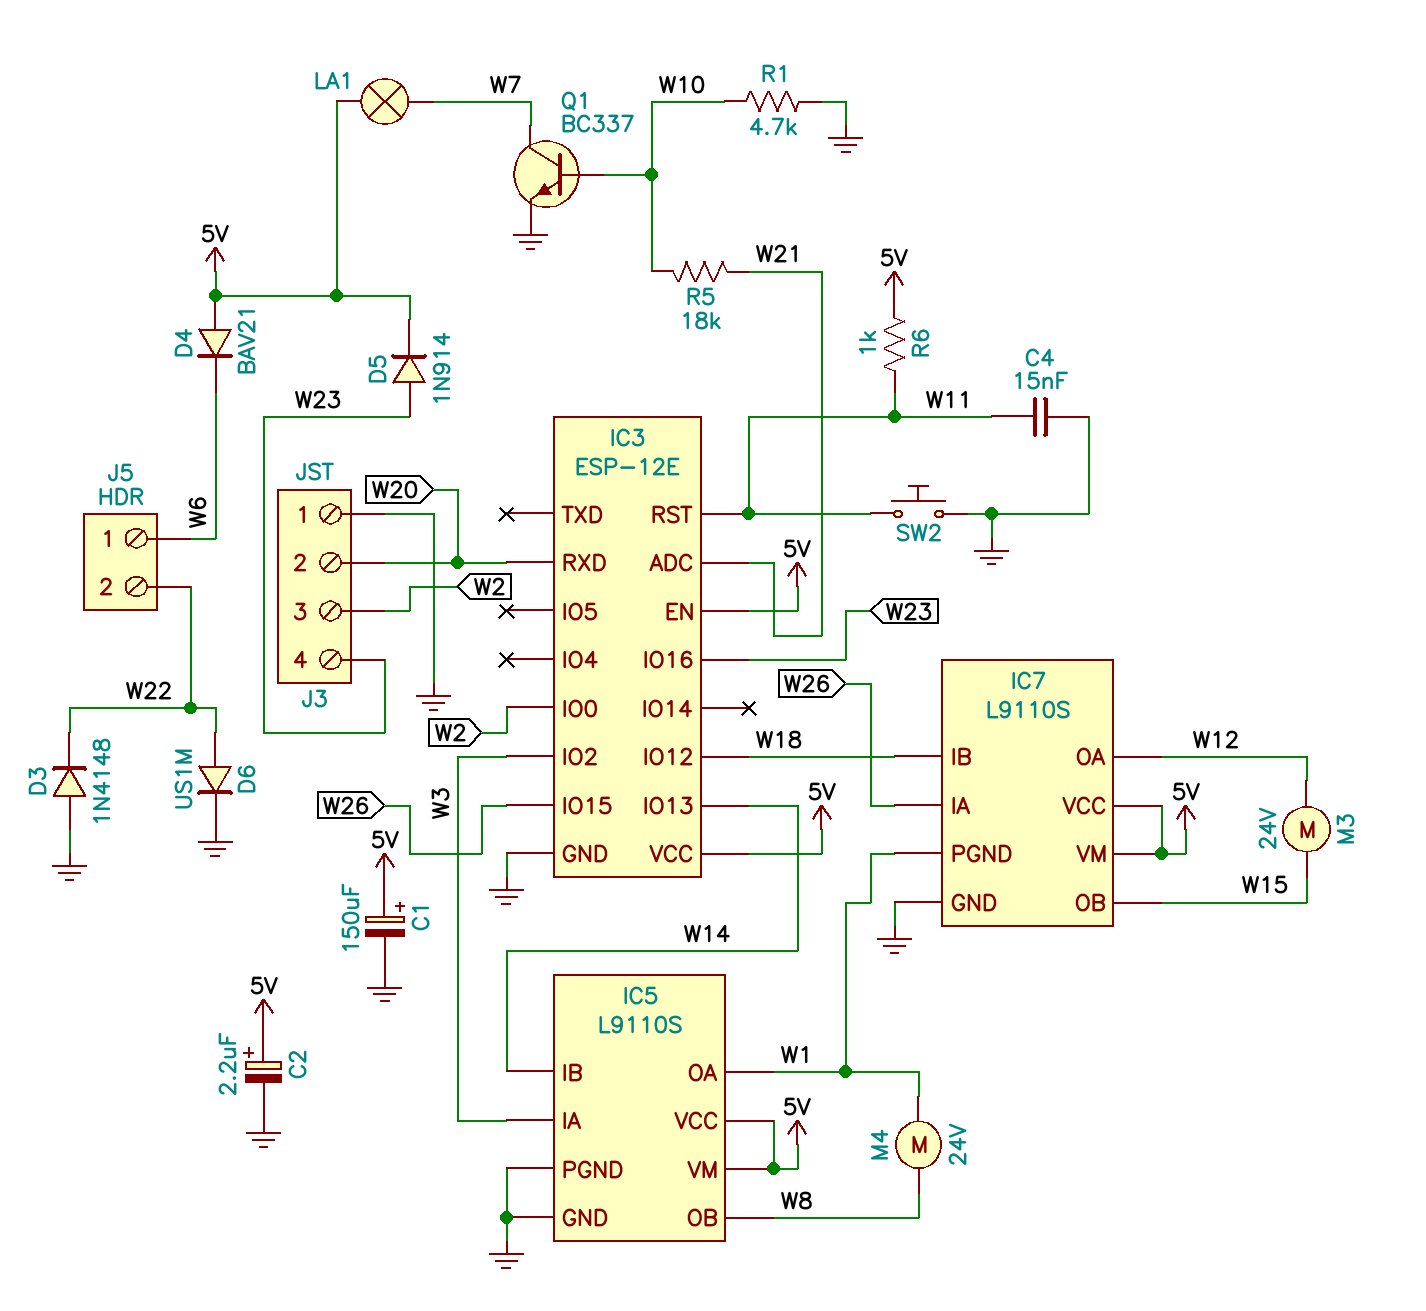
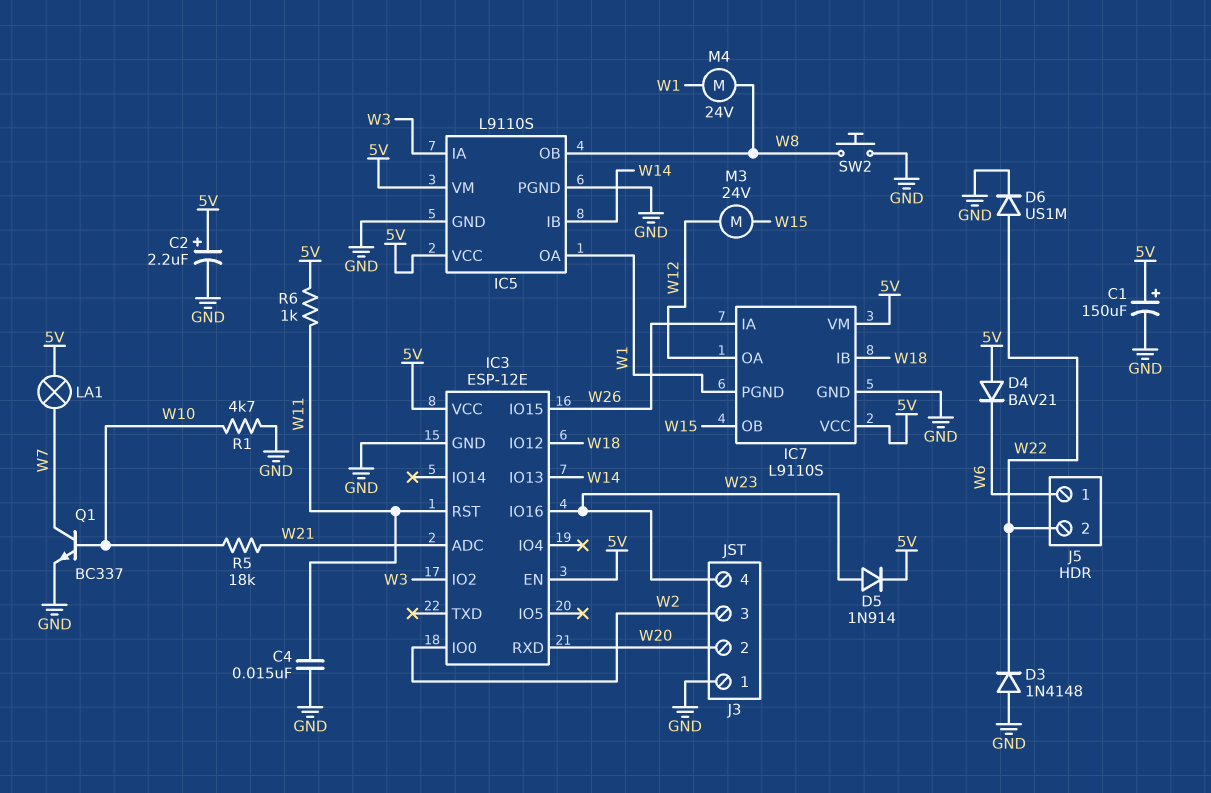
SW2: button (GND, W11) -> button (GND, W8)

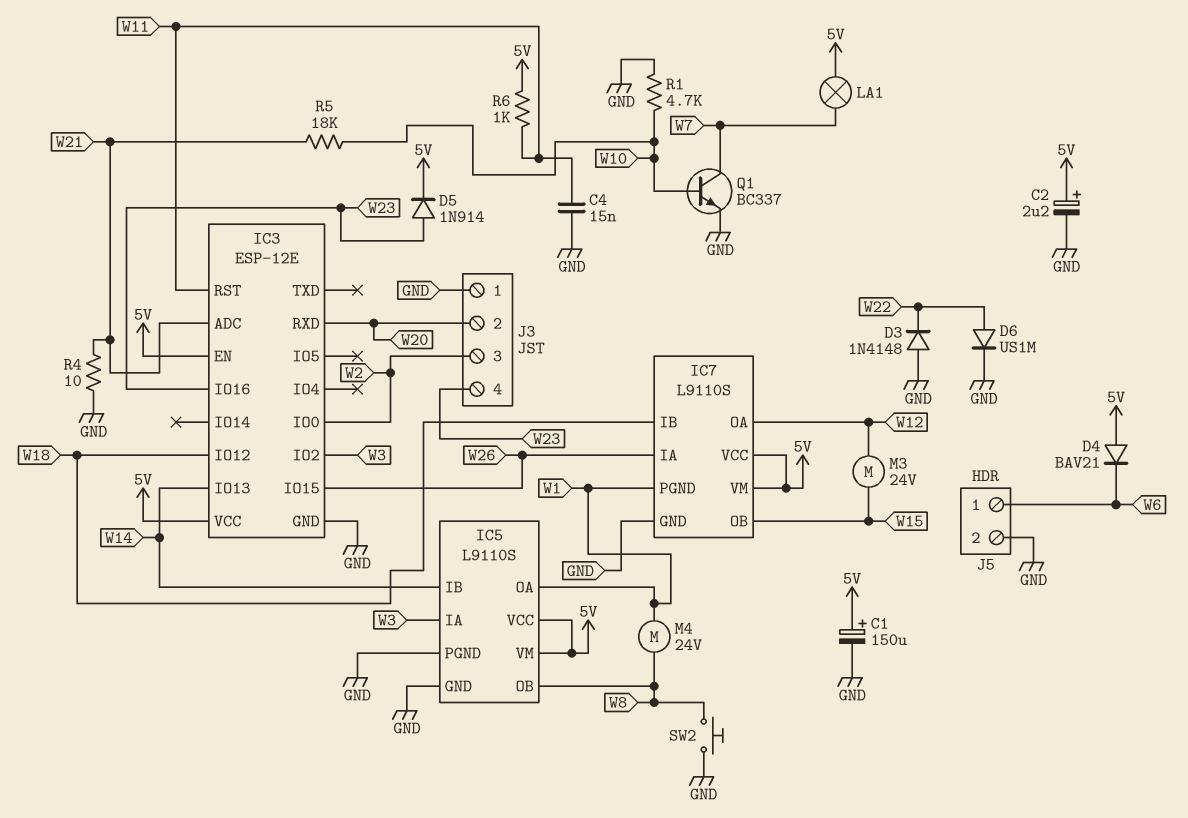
J5 pin 2: W22 -> GND
R4: none -> 10 (GND, W21)

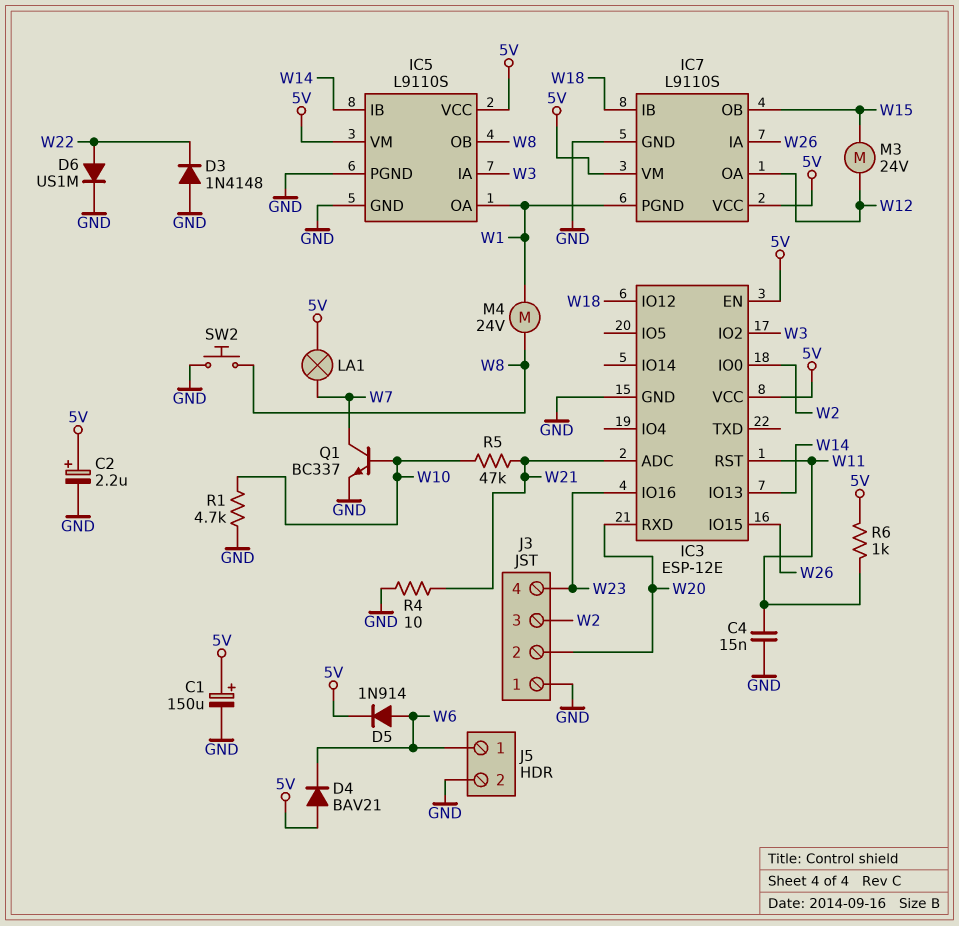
D5: diode 1N914 (A W23, K 5V) -> diode 1N914 (A W6, K 5V)
R5: 18k (W10, W21) -> 47k (W10, W21)

